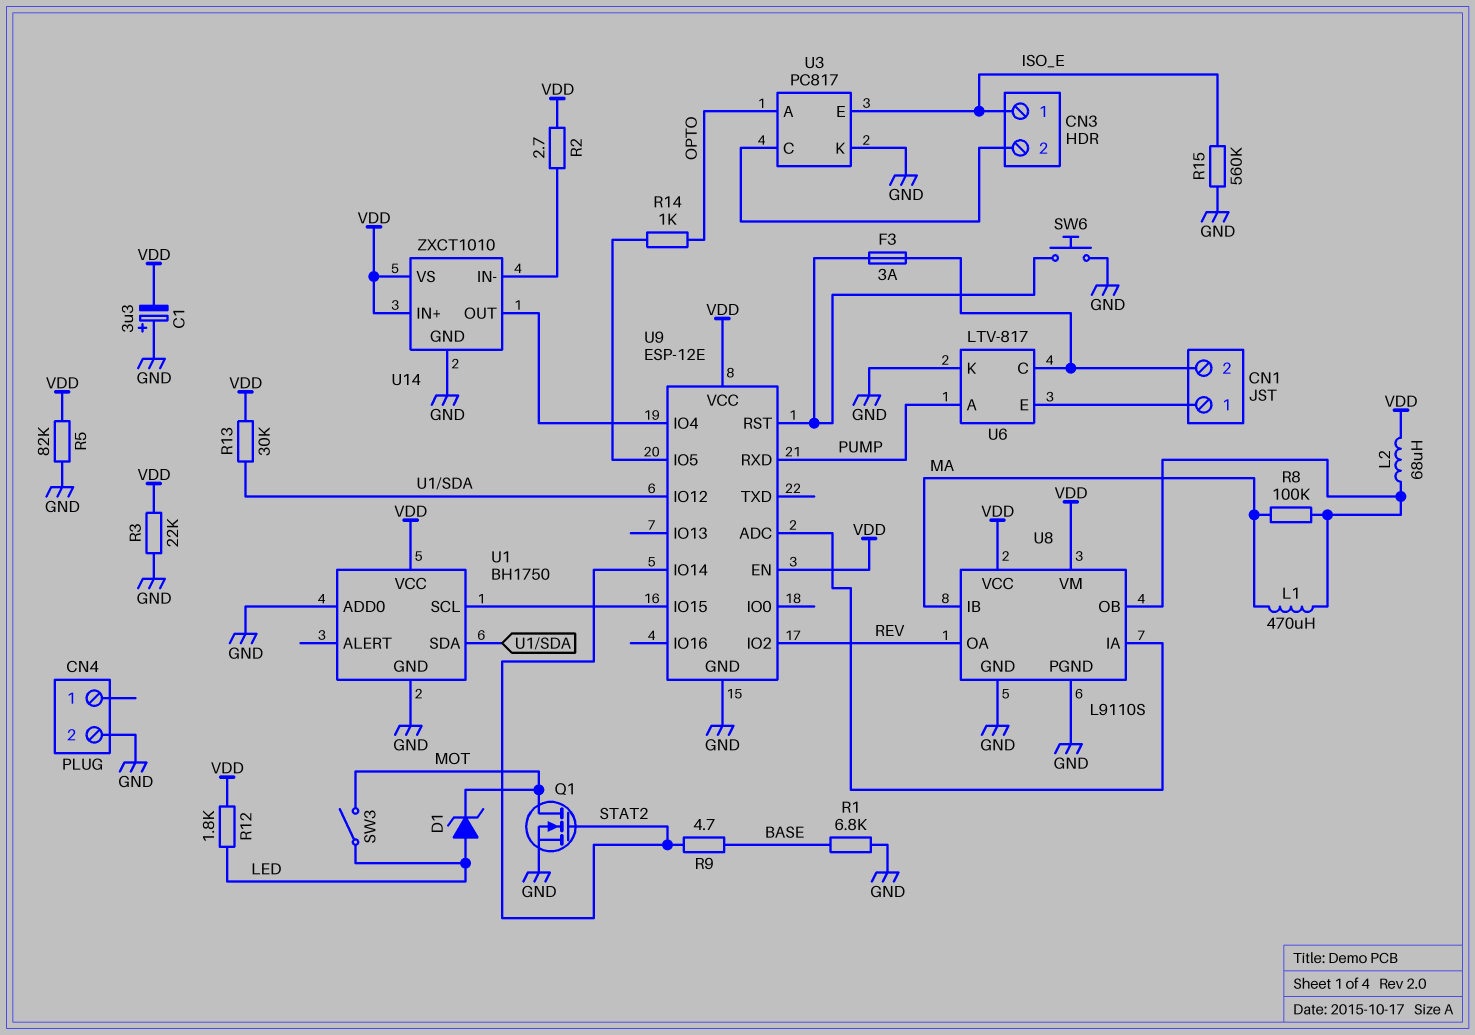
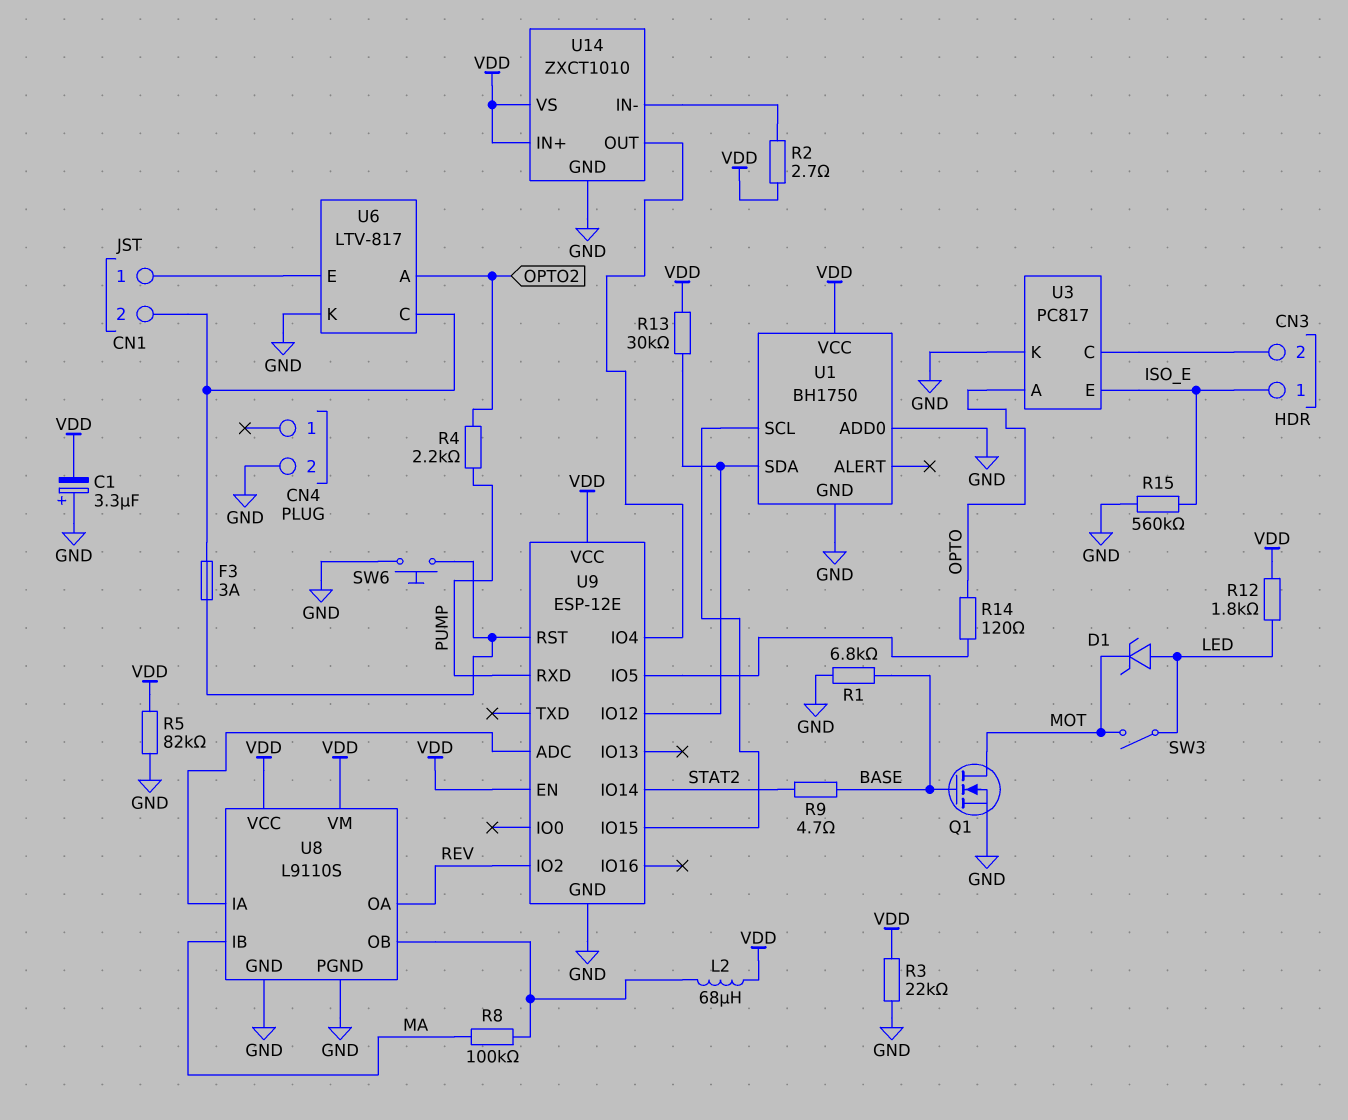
L1: 470uH (MA, U8/OB) -> none
Q1: NMOS (G STAT2, D MOT, S GND) -> NMOS (G BASE, D MOT, S GND)
R4: none -> 2.2k (OPTO2, PUMP)
R14: 1k (OPTO, U9/IO5) -> 120 (OPTO, U9/IO5)
U6 pin A: PUMP -> OPTO2

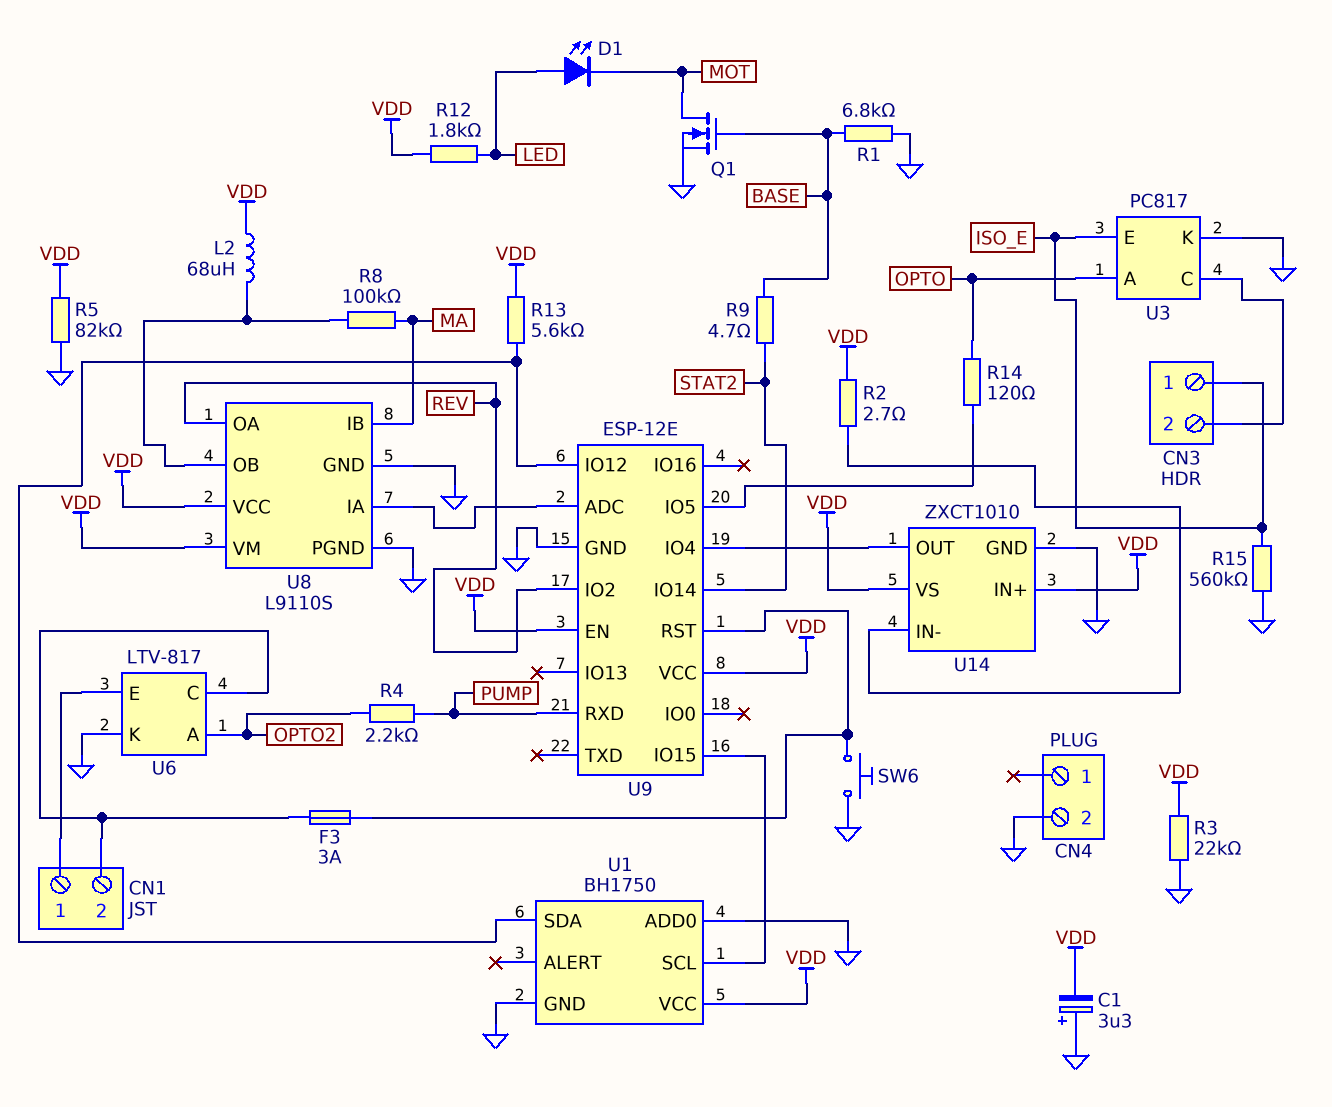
D1: zener (A LED, K MOT) -> LED (A LED, K MOT)
R13: 30k (U1/SDA, VDD) -> 5.6k (U1/SDA, VDD)
SW3: switch (LED, MOT) -> none

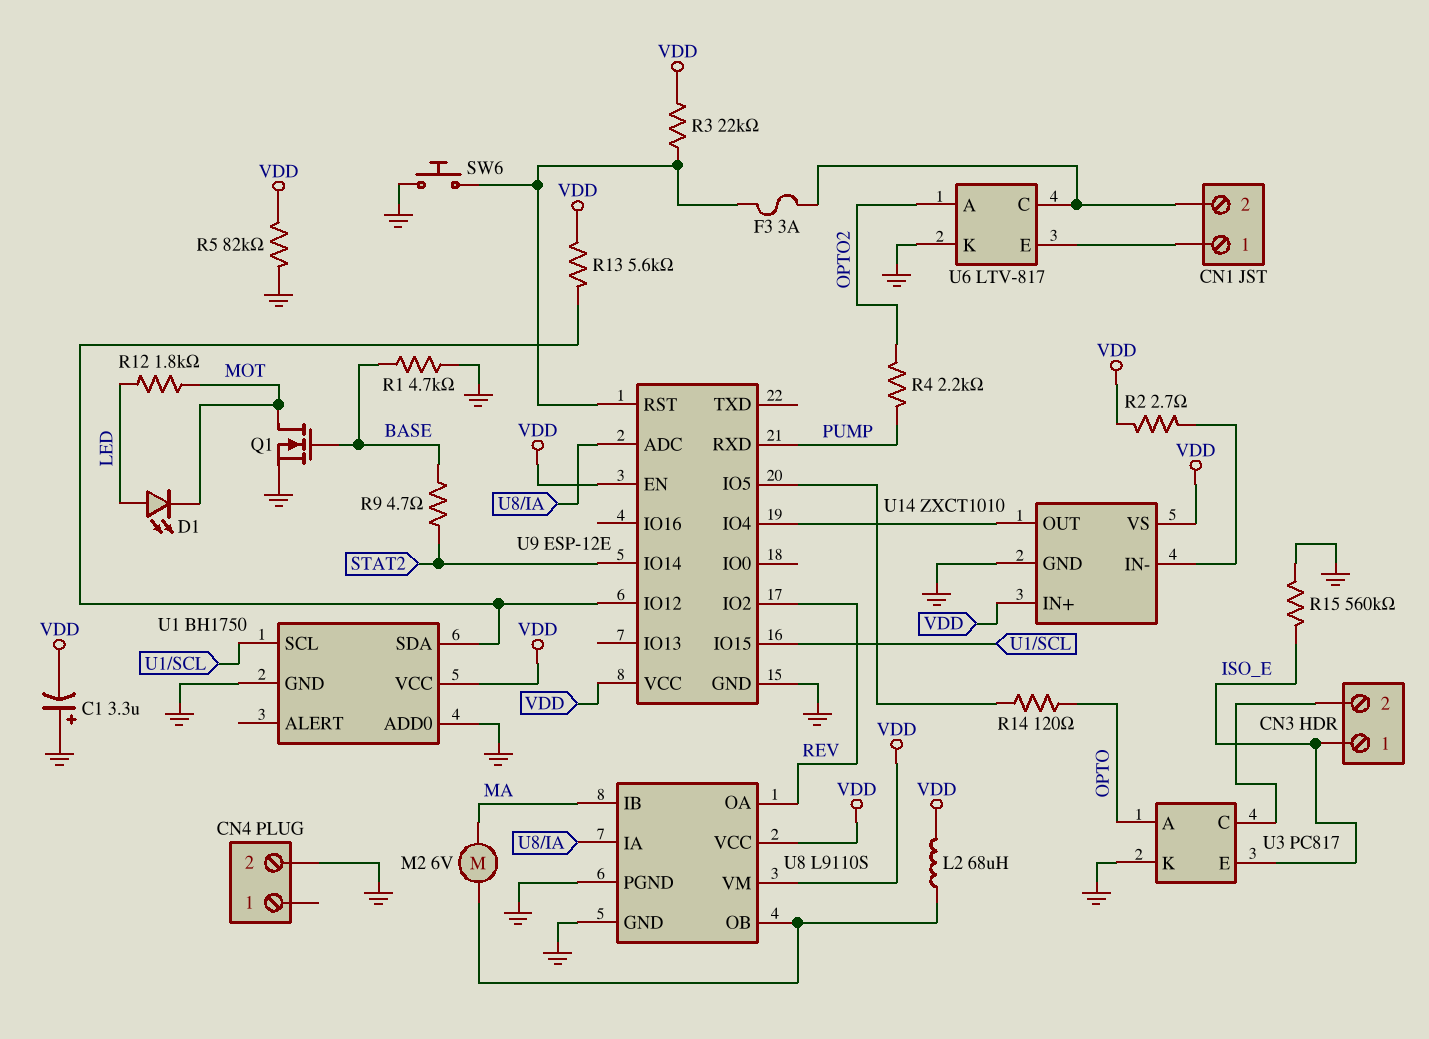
M2: none -> motor 6V (MA, U8/OB)
R1: 6.8k (BASE, GND) -> 4.7k (BASE, GND)
R3: 22k (GND, VDD) -> 22k (U9/RST, VDD)
R8: 100k (MA, U8/OB) -> none
R12: 1.8k (LED, VDD) -> 1.8k (LED, MOT)

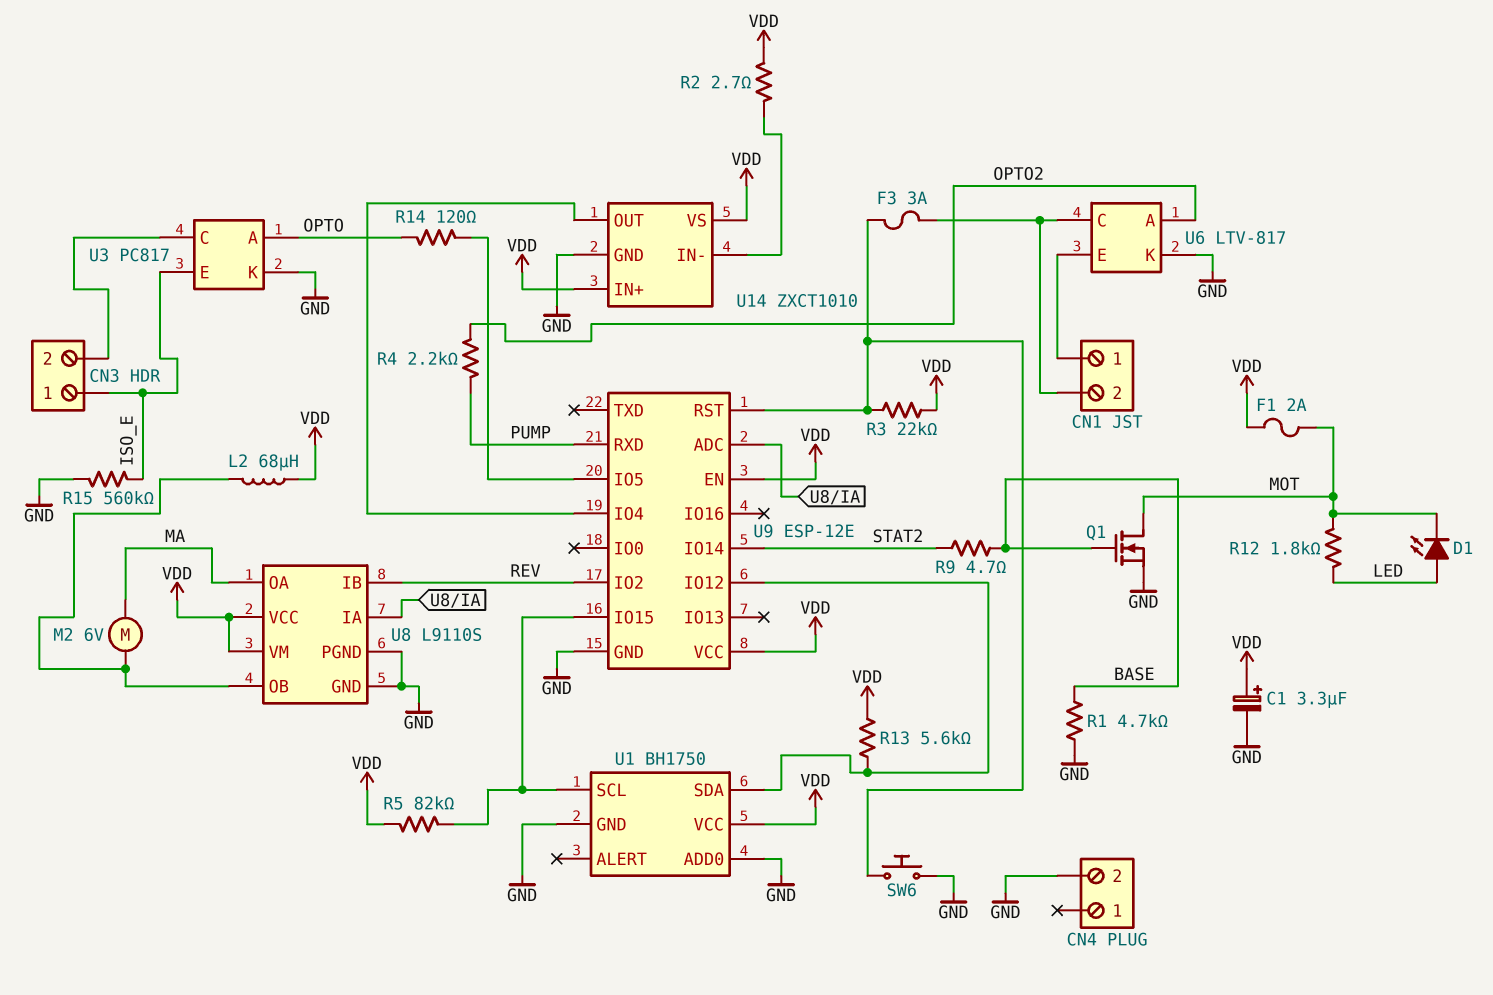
C1: 3.3uF (plus GND, minus VDD) -> 3.3uF (plus VDD, minus GND)
F1: none -> 2A (MOT, VDD)
R5: 82k (GND, VDD) -> 82k (U1/SCL, VDD)
U8 pin IB: MA -> REV
U8 pin OA: REV -> MA

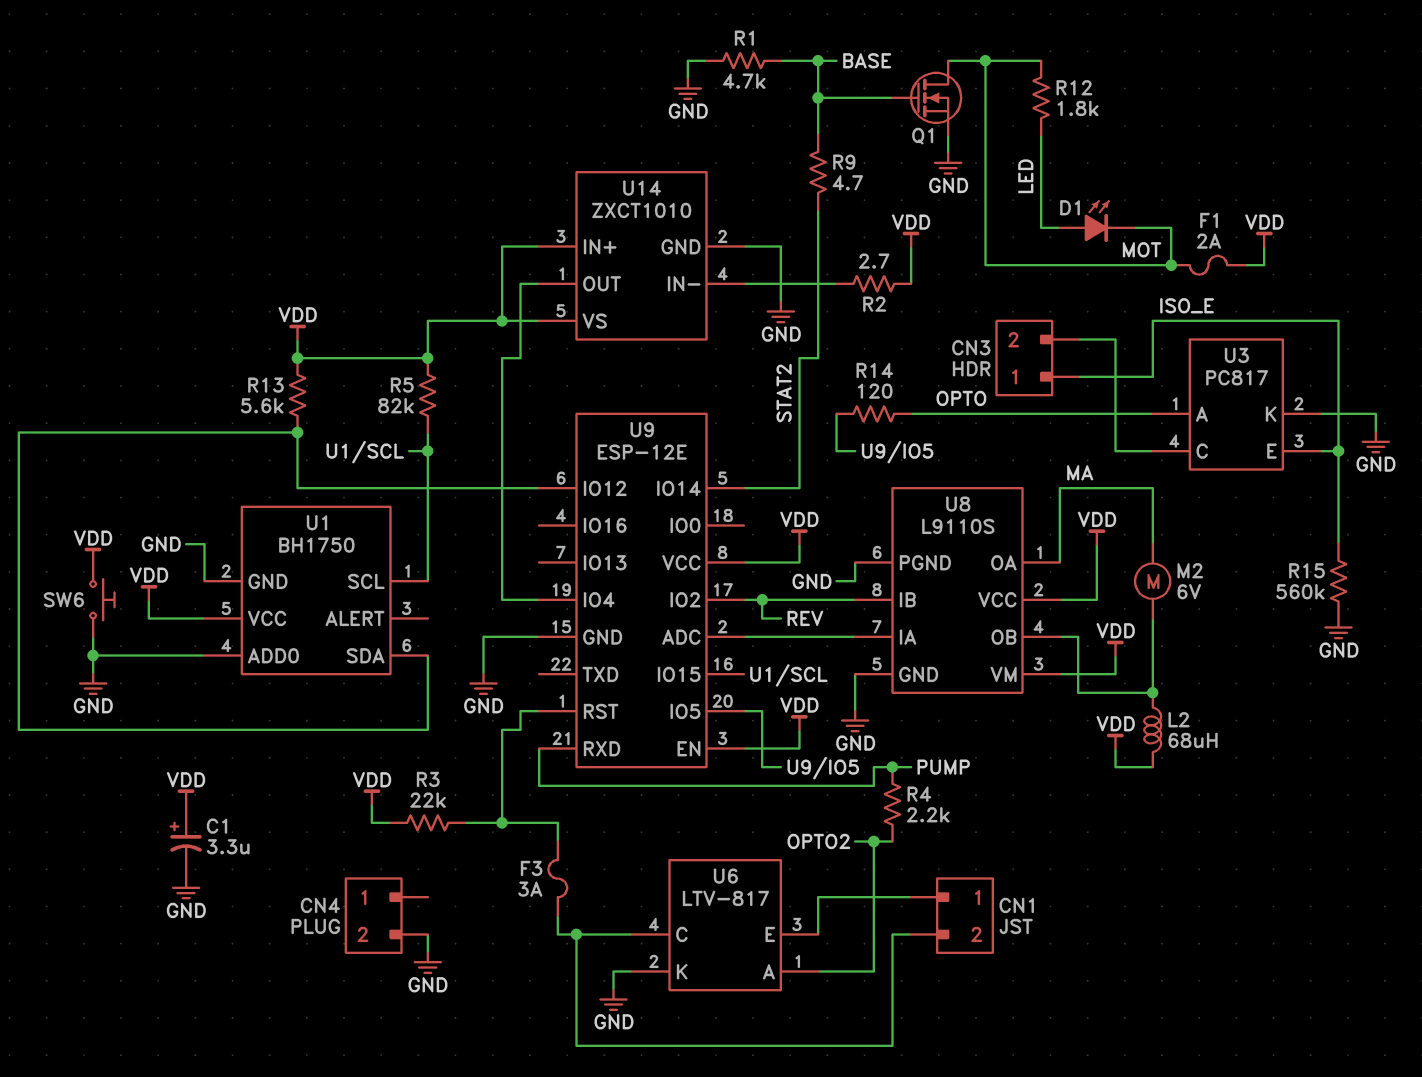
SW6: button (GND, U9/RST) -> button (GND, VDD)

